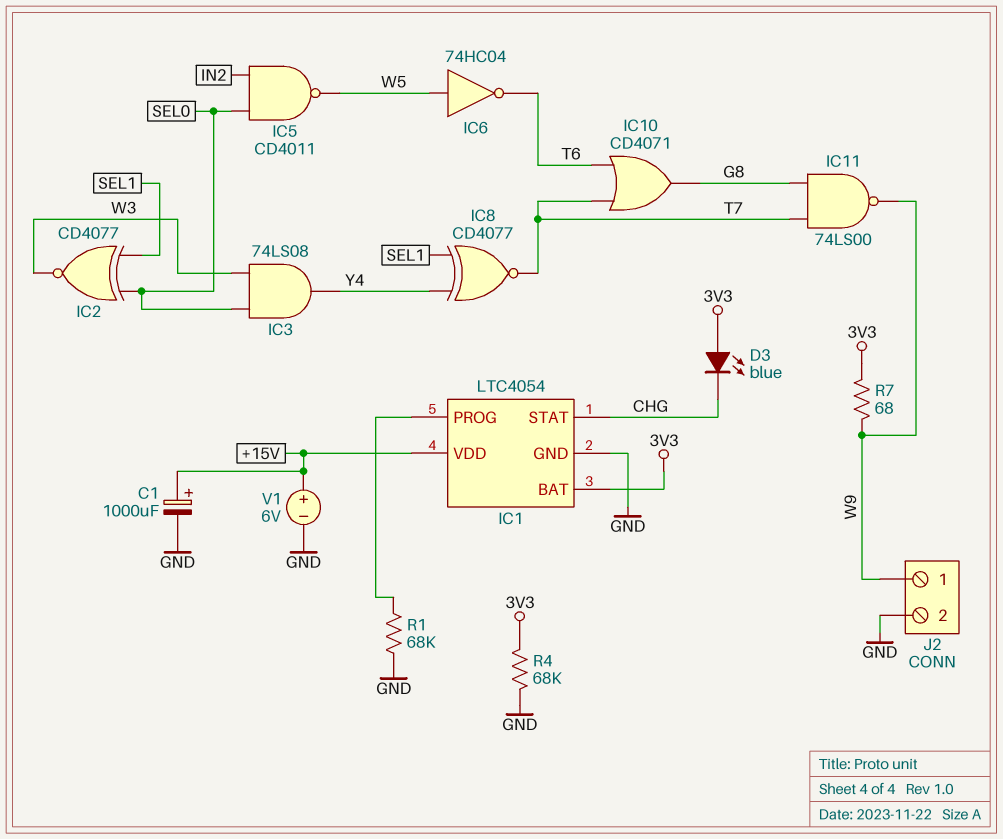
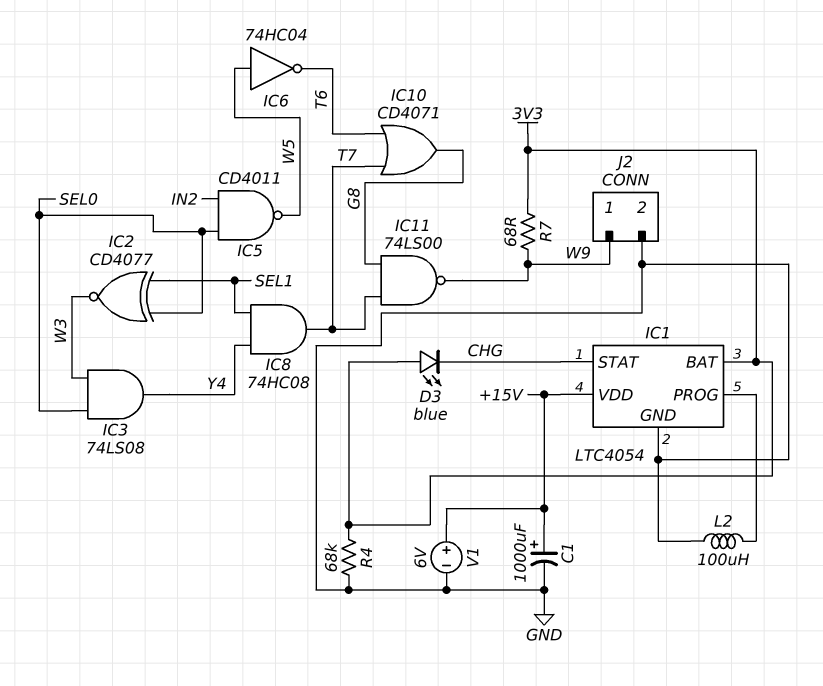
IC8: XNOR CD4077 (in SEL1, in Y4, out T7) -> AND 74HC08 (in SEL1, in Y4, out T7)
L2: none -> 100uH (GND, IC1/PROG)
R1: 68k (GND, IC1/PROG) -> none

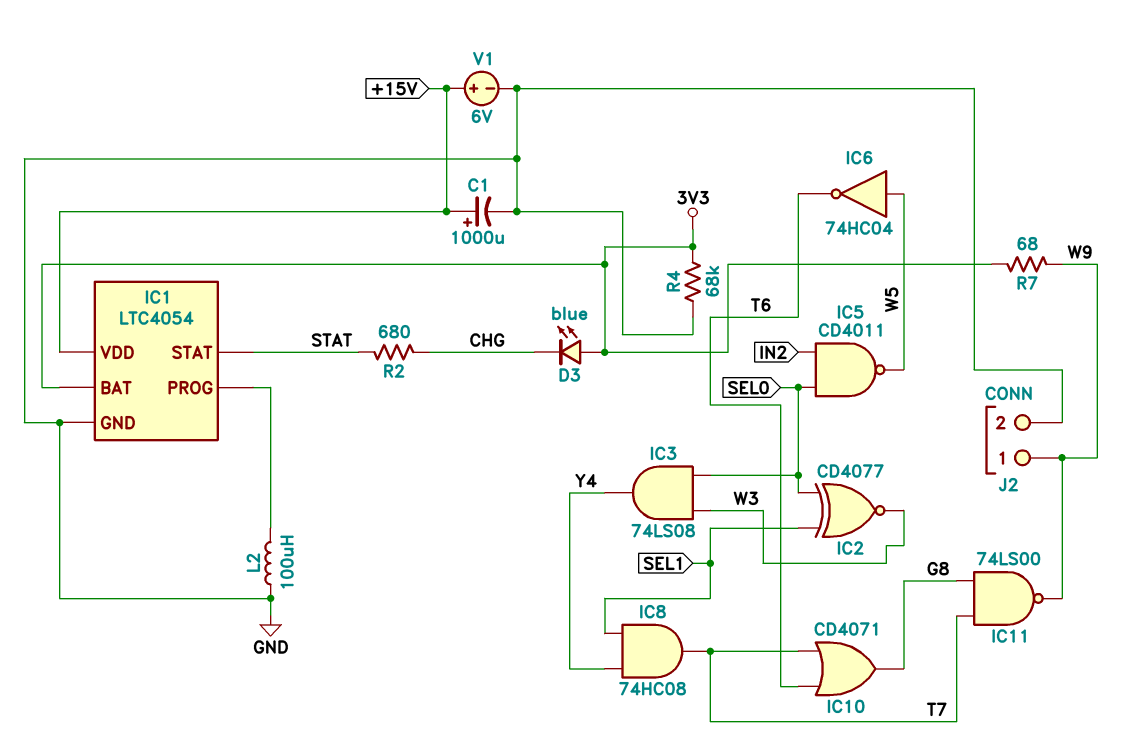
IC1 pin STAT: CHG -> STAT
R2: none -> 680 (CHG, STAT)

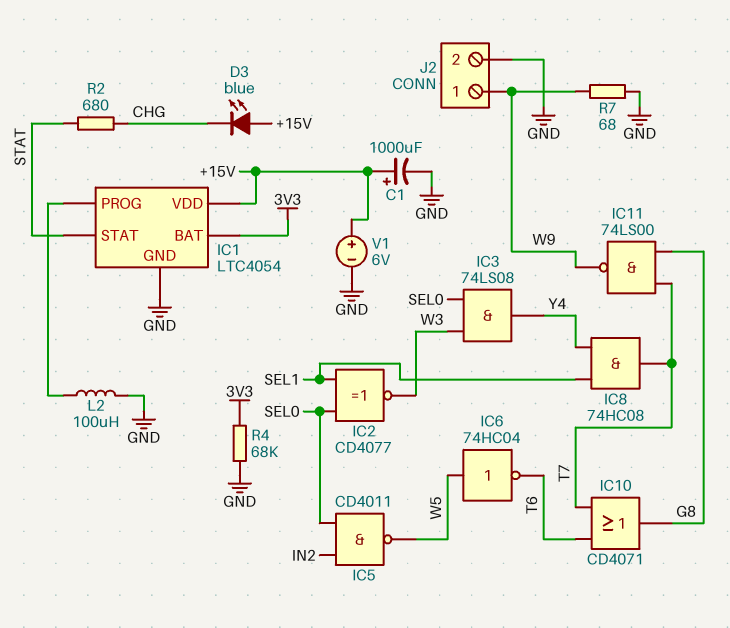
D3: LED blue (A 3V3, K CHG) -> LED blue (A +15V, K CHG)
R7: 68 (3V3, W9) -> 68 (GND, W9)

